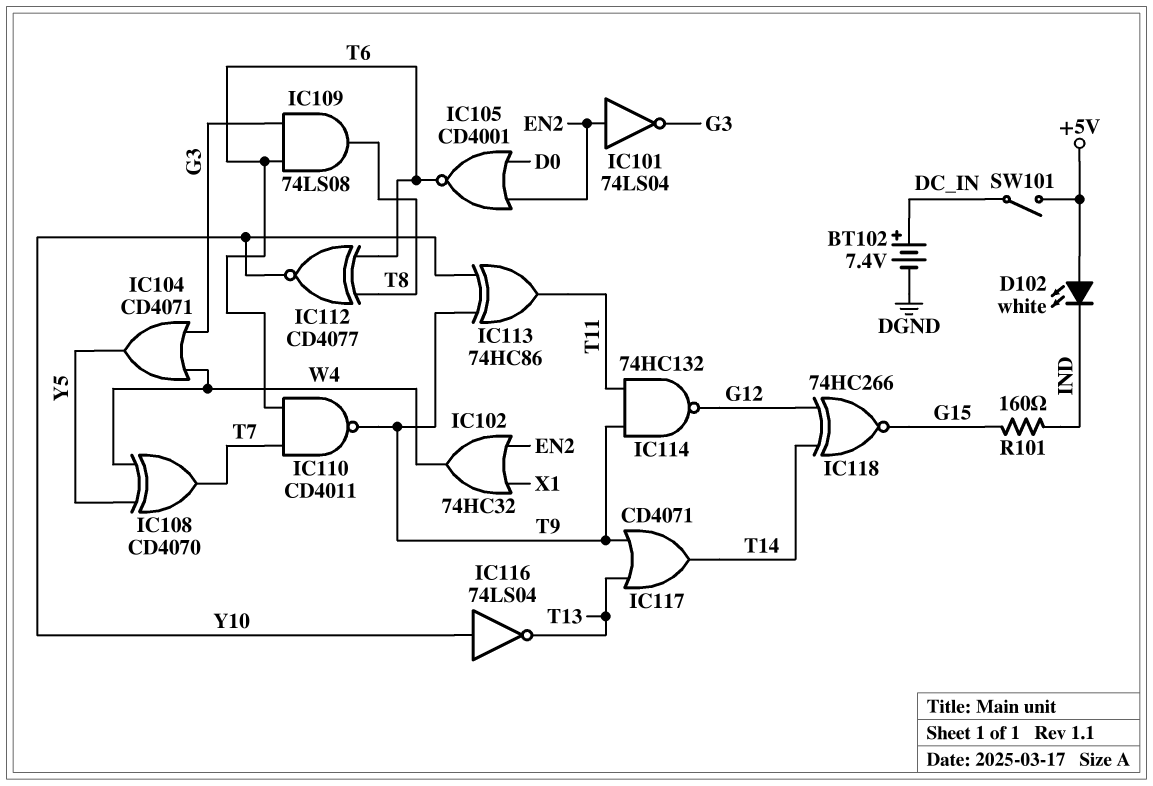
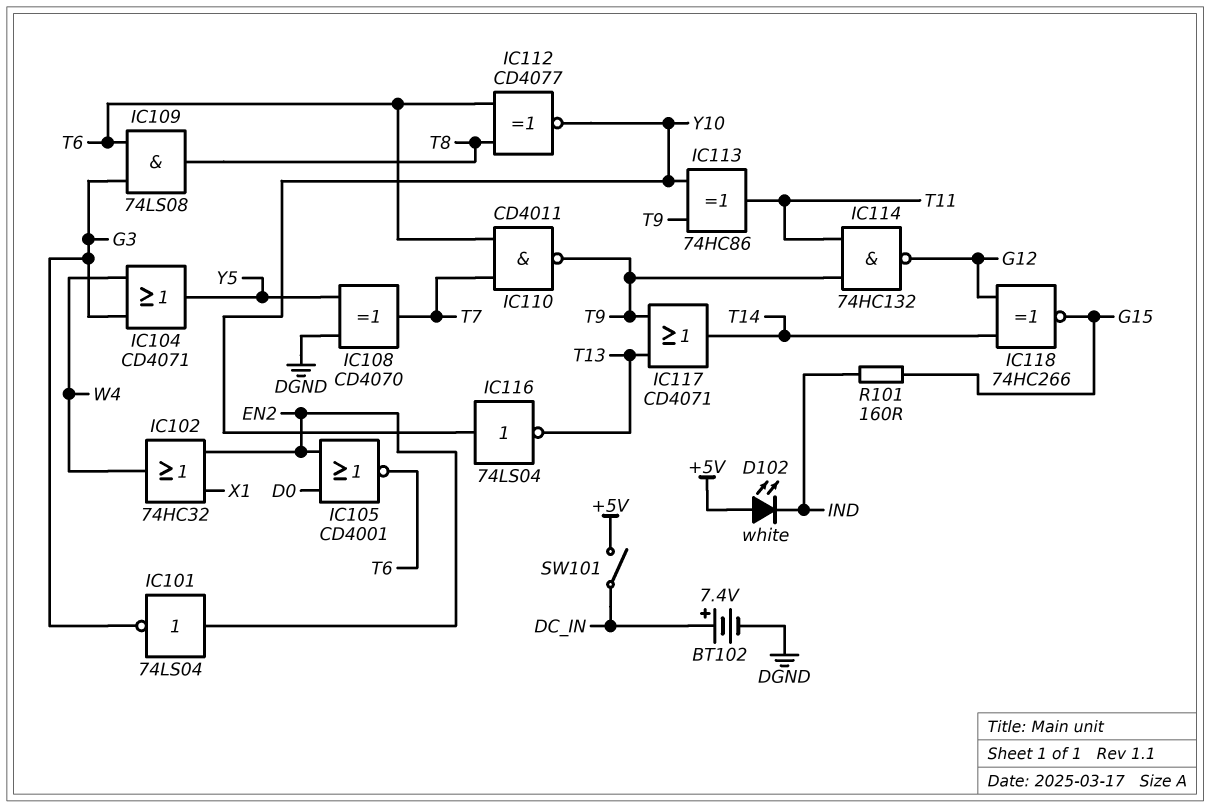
IC108: XOR CD4070 (in W4, in Y5, out T7) -> XOR CD4070 (in DGND, in Y5, out T7)

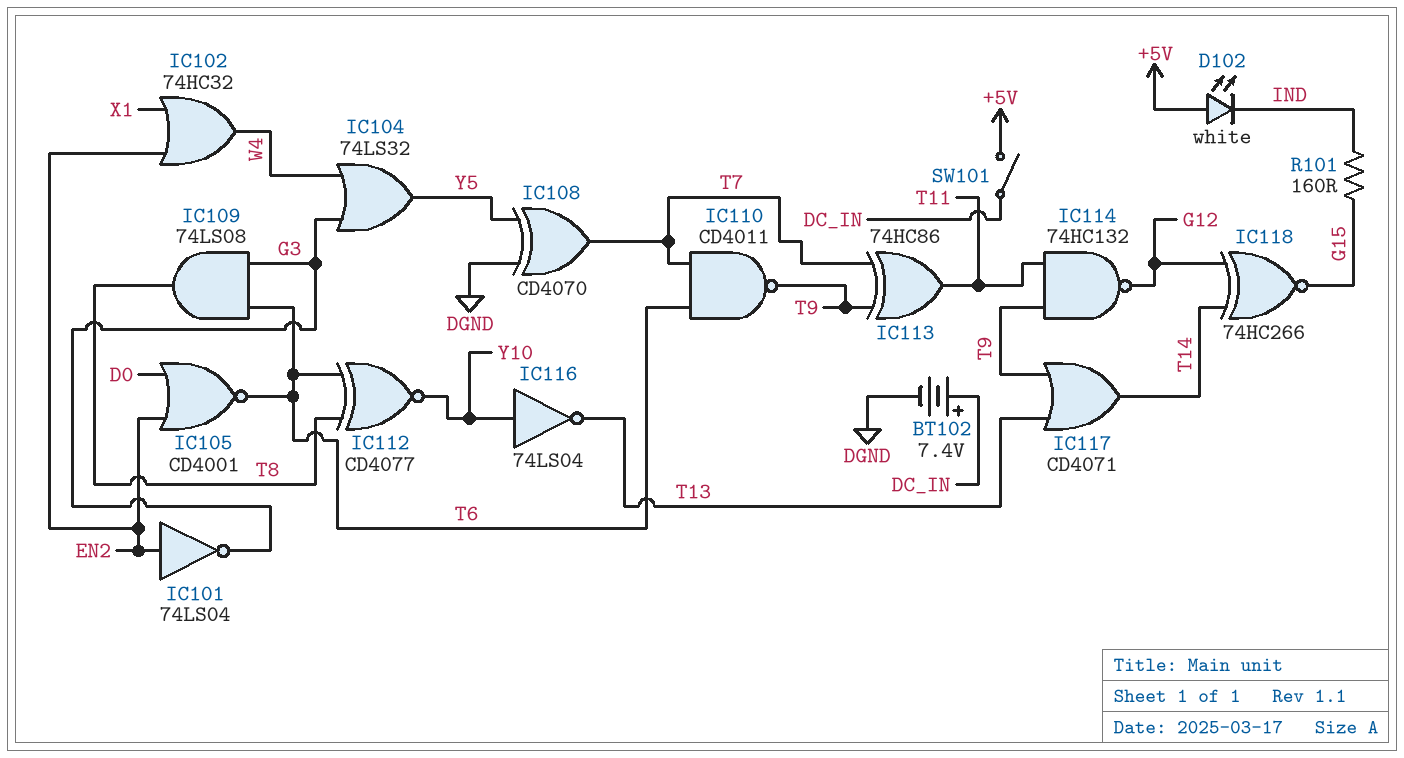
IC104: OR CD4071 (in G3, in W4, out Y5) -> OR 74LS32 (in G3, in W4, out Y5)
IC113: XOR 74HC86 (in T9, in Y10, out T11) -> XOR 74HC86 (in T7, in T9, out T11)

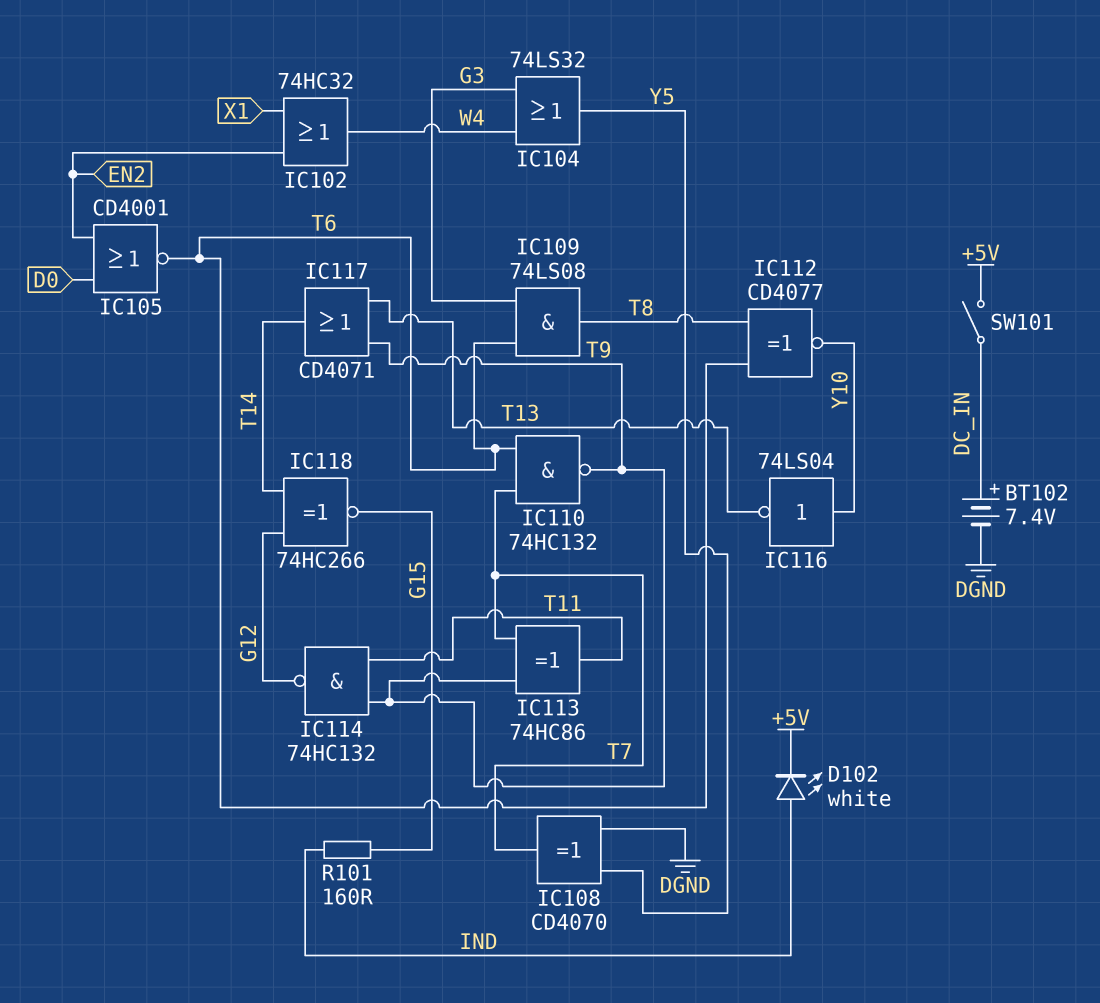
D102: LED white (A +5V, K IND) -> LED white (A IND, K +5V)
IC101: NOT 74LS04 (in EN2, out G3) -> none
IC110: NAND CD4011 (in T6, in T7, out T9) -> NAND 74HC132 (in T6, in T7, out T9)

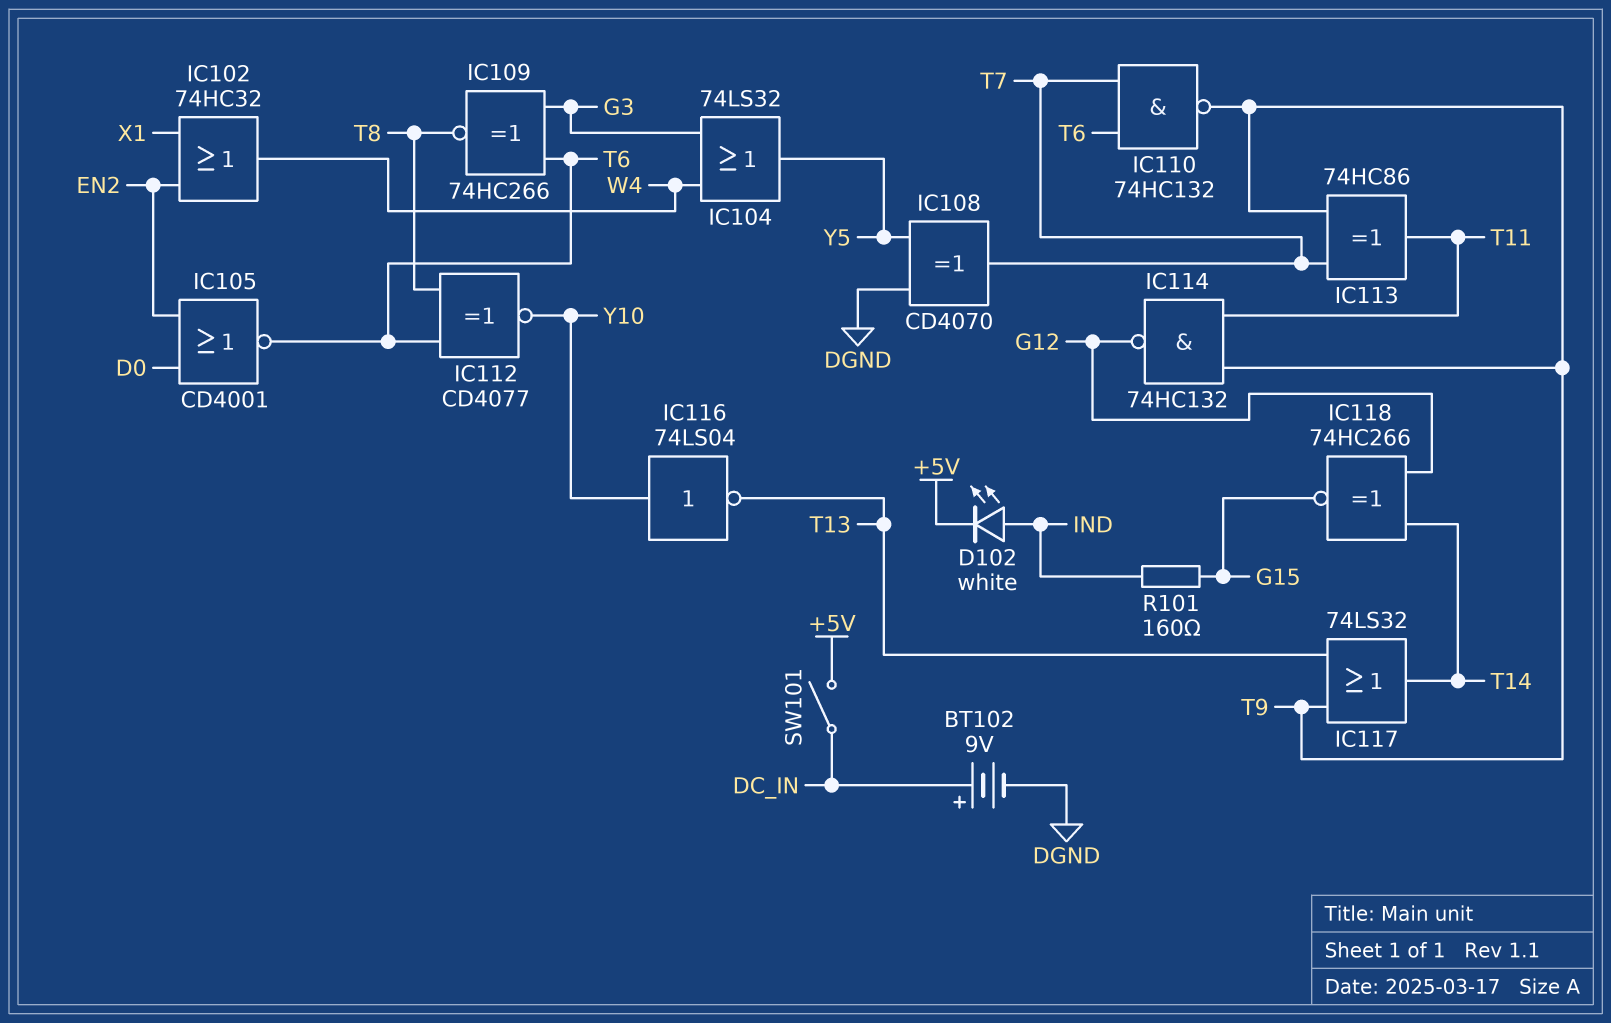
BT102: 7.4V (plus DC_IN, minus DGND) -> 9V (plus DC_IN, minus DGND)
IC109: AND 74LS08 (in G3, in T6, out T8) -> XNOR 74HC266 (in G3, in T6, out T8)
IC117: OR CD4071 (in T9, in T13, out T14) -> OR 74LS32 (in T9, in T13, out T14)

